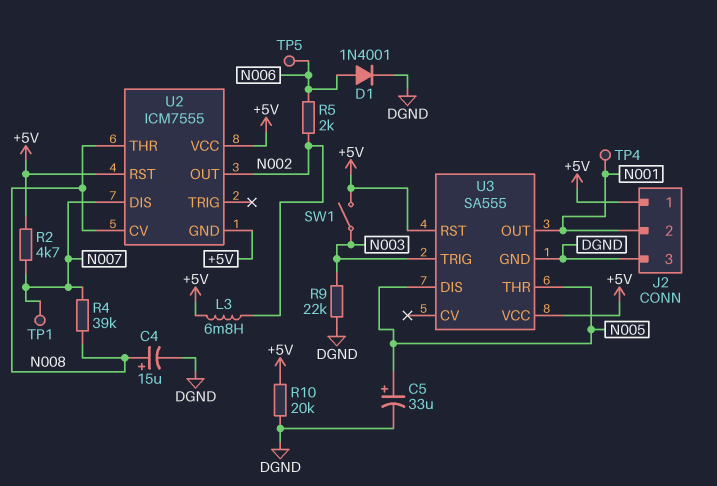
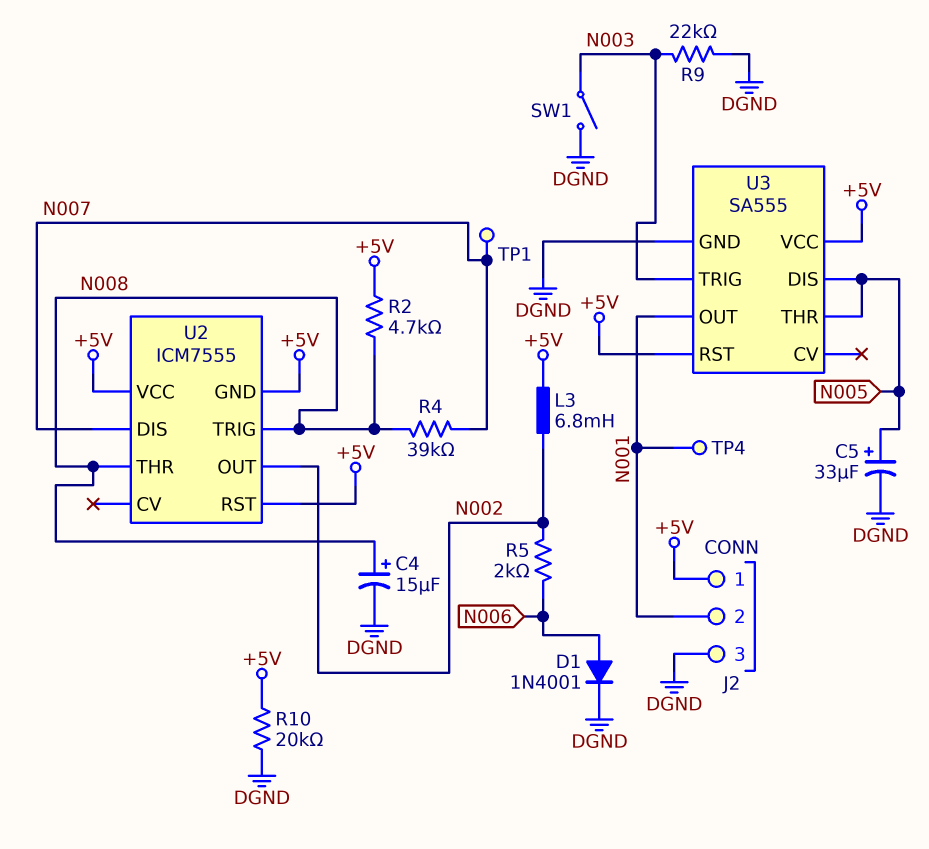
R2: 4.7k (+5V, N007) -> 4.7k (+5V, N008)
SW1: switch (+5V, N003) -> switch (DGND, N003)
TP5: test point (N006) -> none
U2 pin CV: N008 -> none
U2 pin TRIG: none -> N008

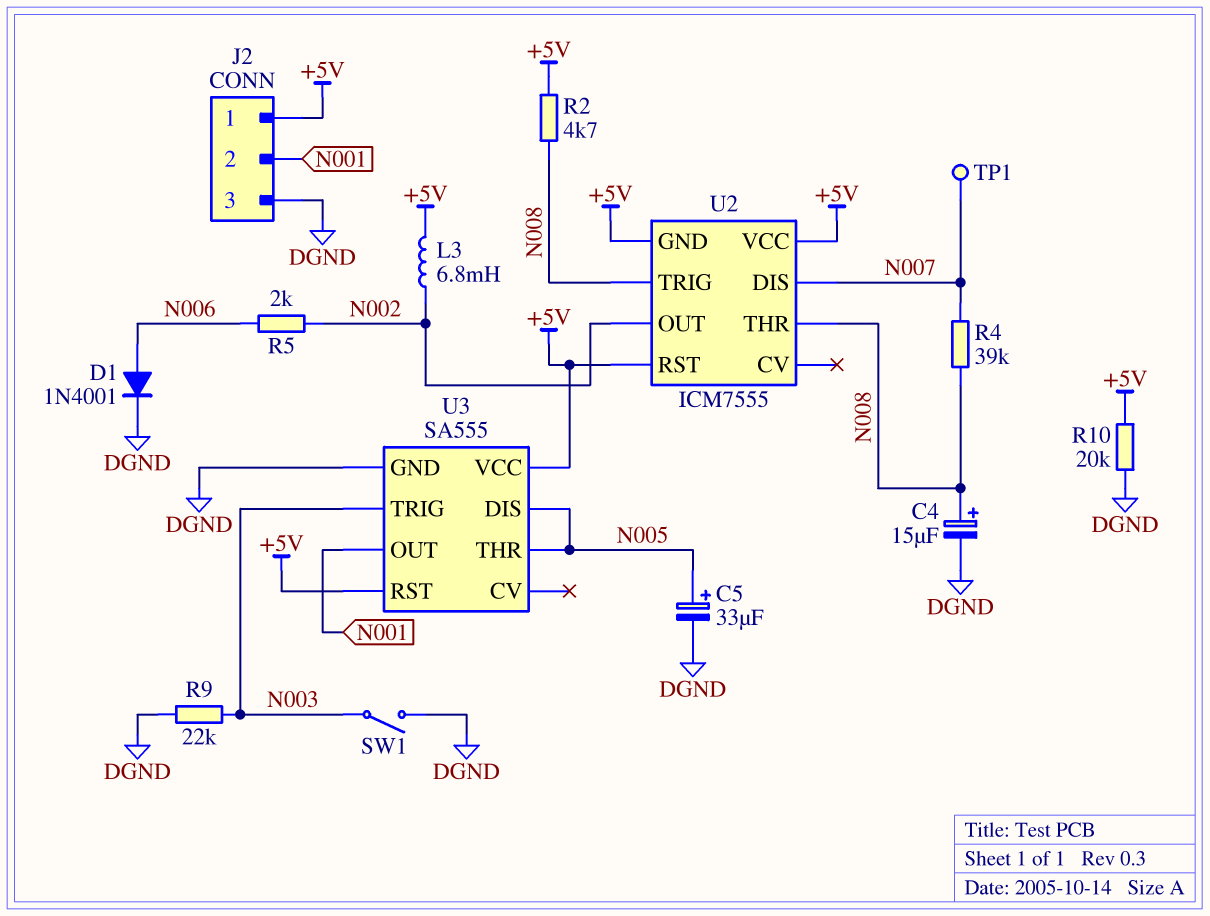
TP4: test point (N001) -> none

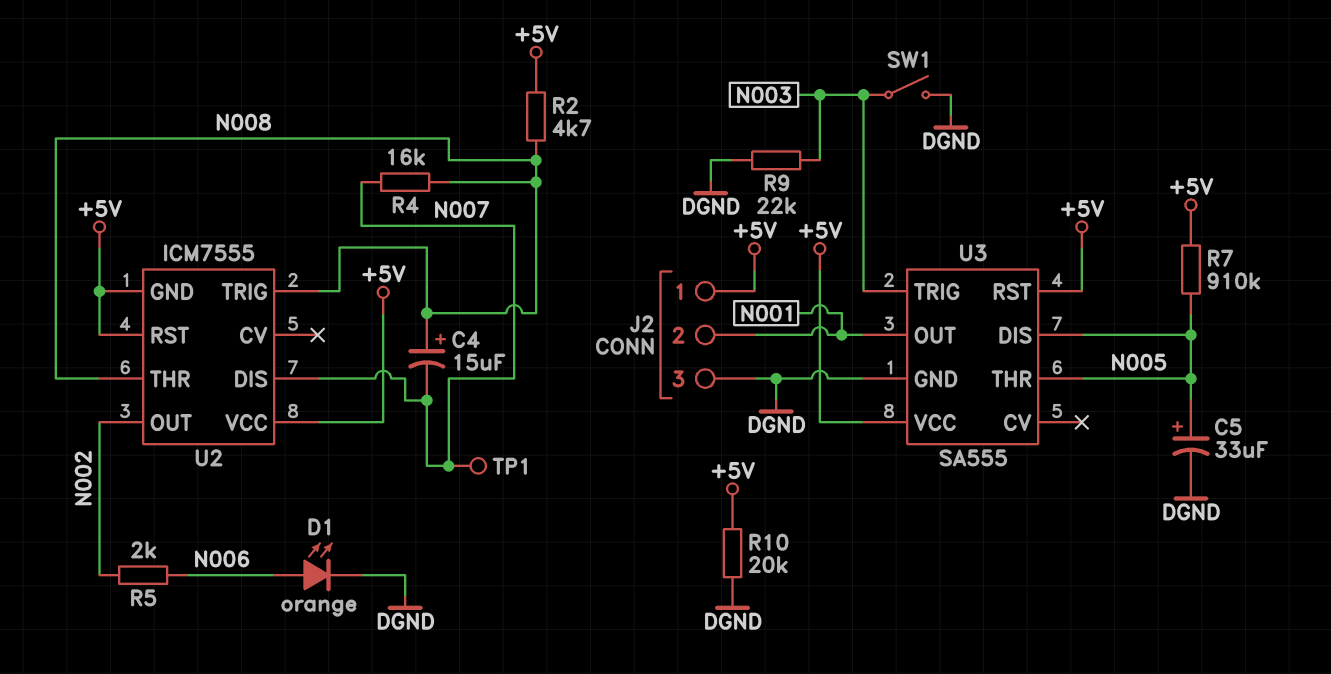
C4: 15uF (plus N008, minus DGND) -> 15uF (plus N008, minus N007)
D1: diode 1N4001 (A N006, K DGND) -> LED orange (A N006, K DGND)
L3: 6.8mH (+5V, N002) -> none
R4: 39k (N007, N008) -> 16k (N007, N008)
R7: none -> 910k (+5V, N005)

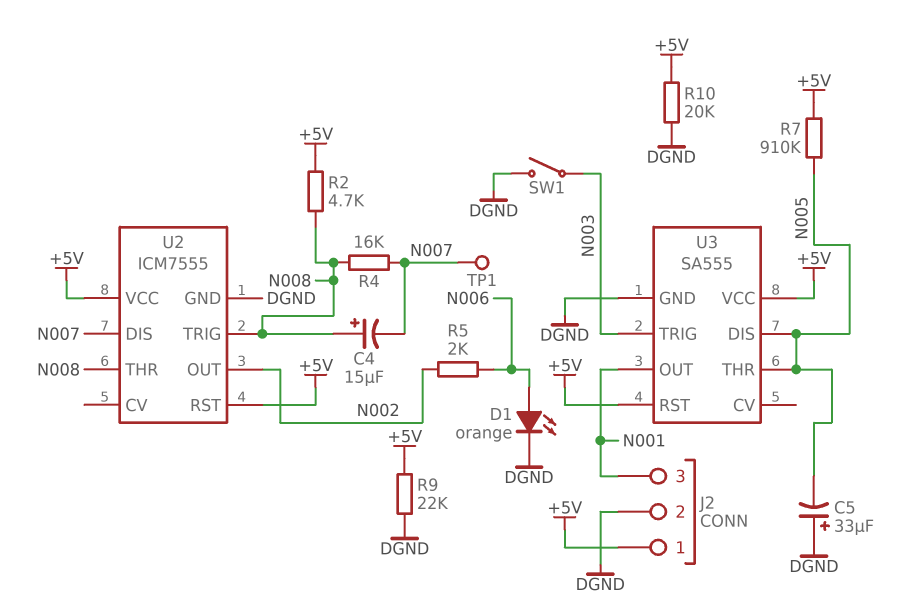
C5: 33uF (plus N005, minus DGND) -> 33uF (plus DGND, minus N005)
J2 pin 2: N001 -> DGND
J2 pin 3: DGND -> N001
R9: 22k (DGND, N003) -> 22k (+5V, DGND)
U2 pin GND: +5V -> DGND

